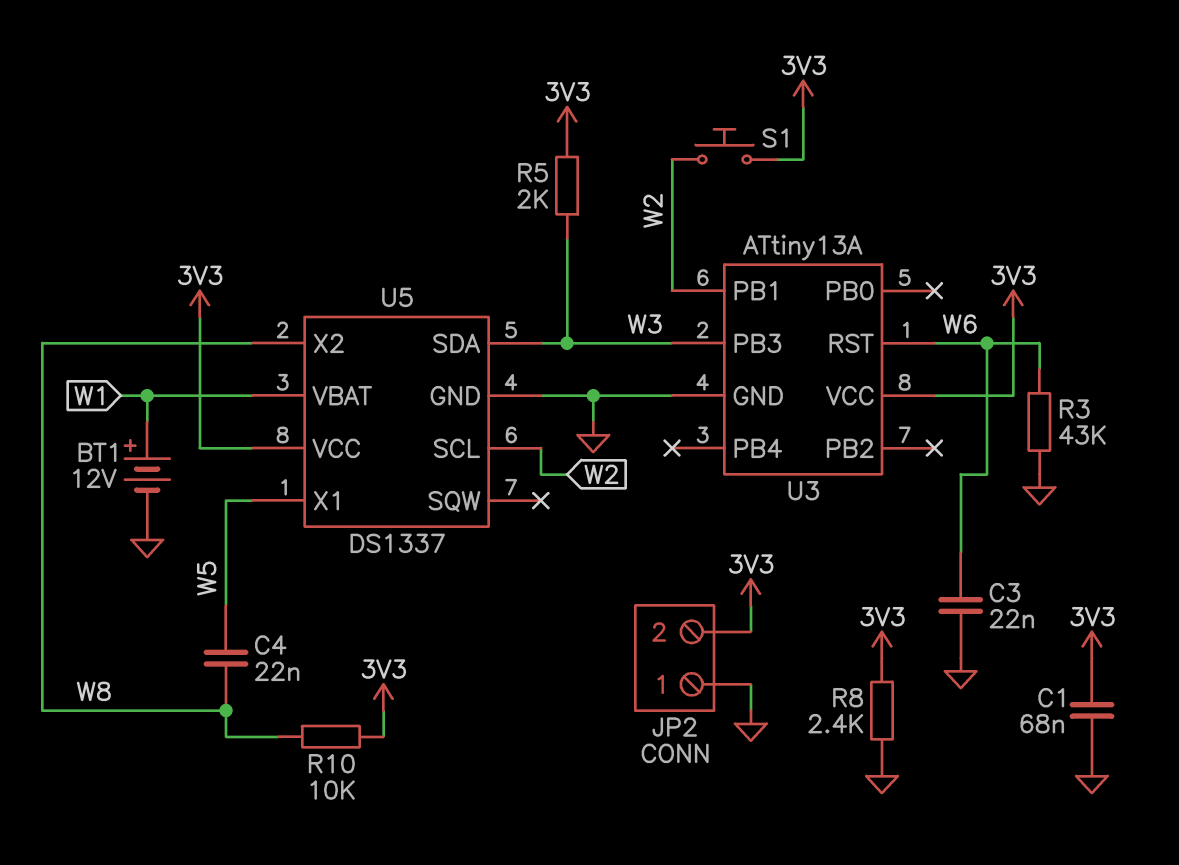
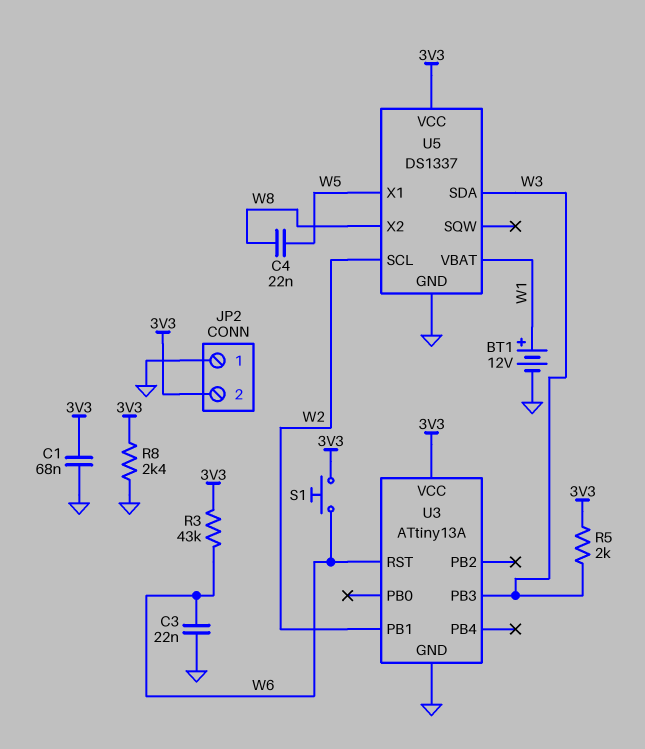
R3: 43k (GND, W6) -> 43k (3V3, W6)
R10: 10k (3V3, W8) -> none
S1: button (3V3, W2) -> button (3V3, W6)

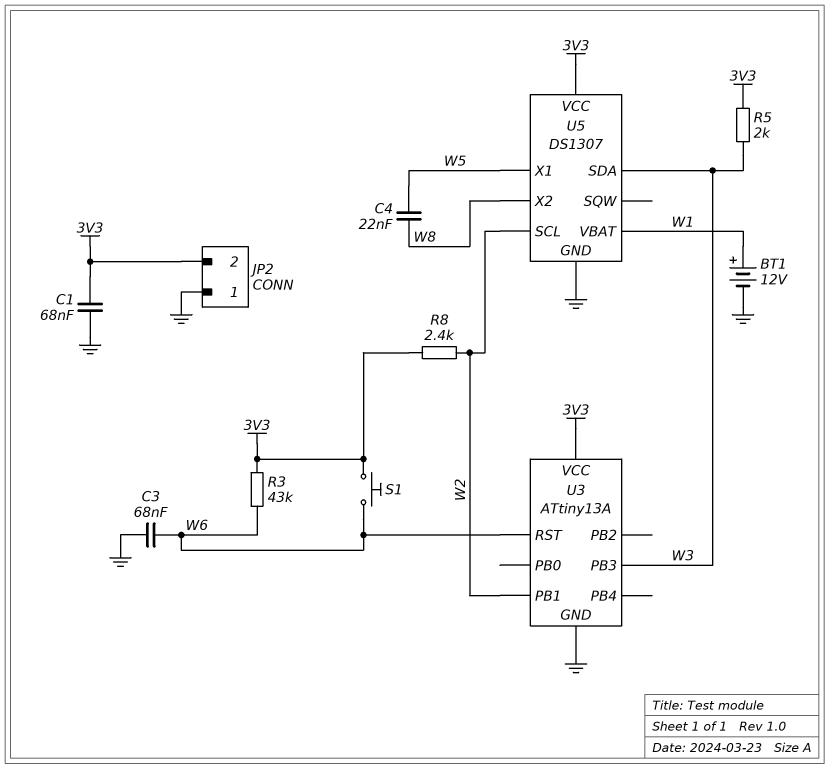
C3: 22nF (GND, W6) -> 68nF (GND, W6)
R8: 2.4k (3V3, GND) -> 2.4k (3V3, W2)
U5: DS1337 -> DS1307

